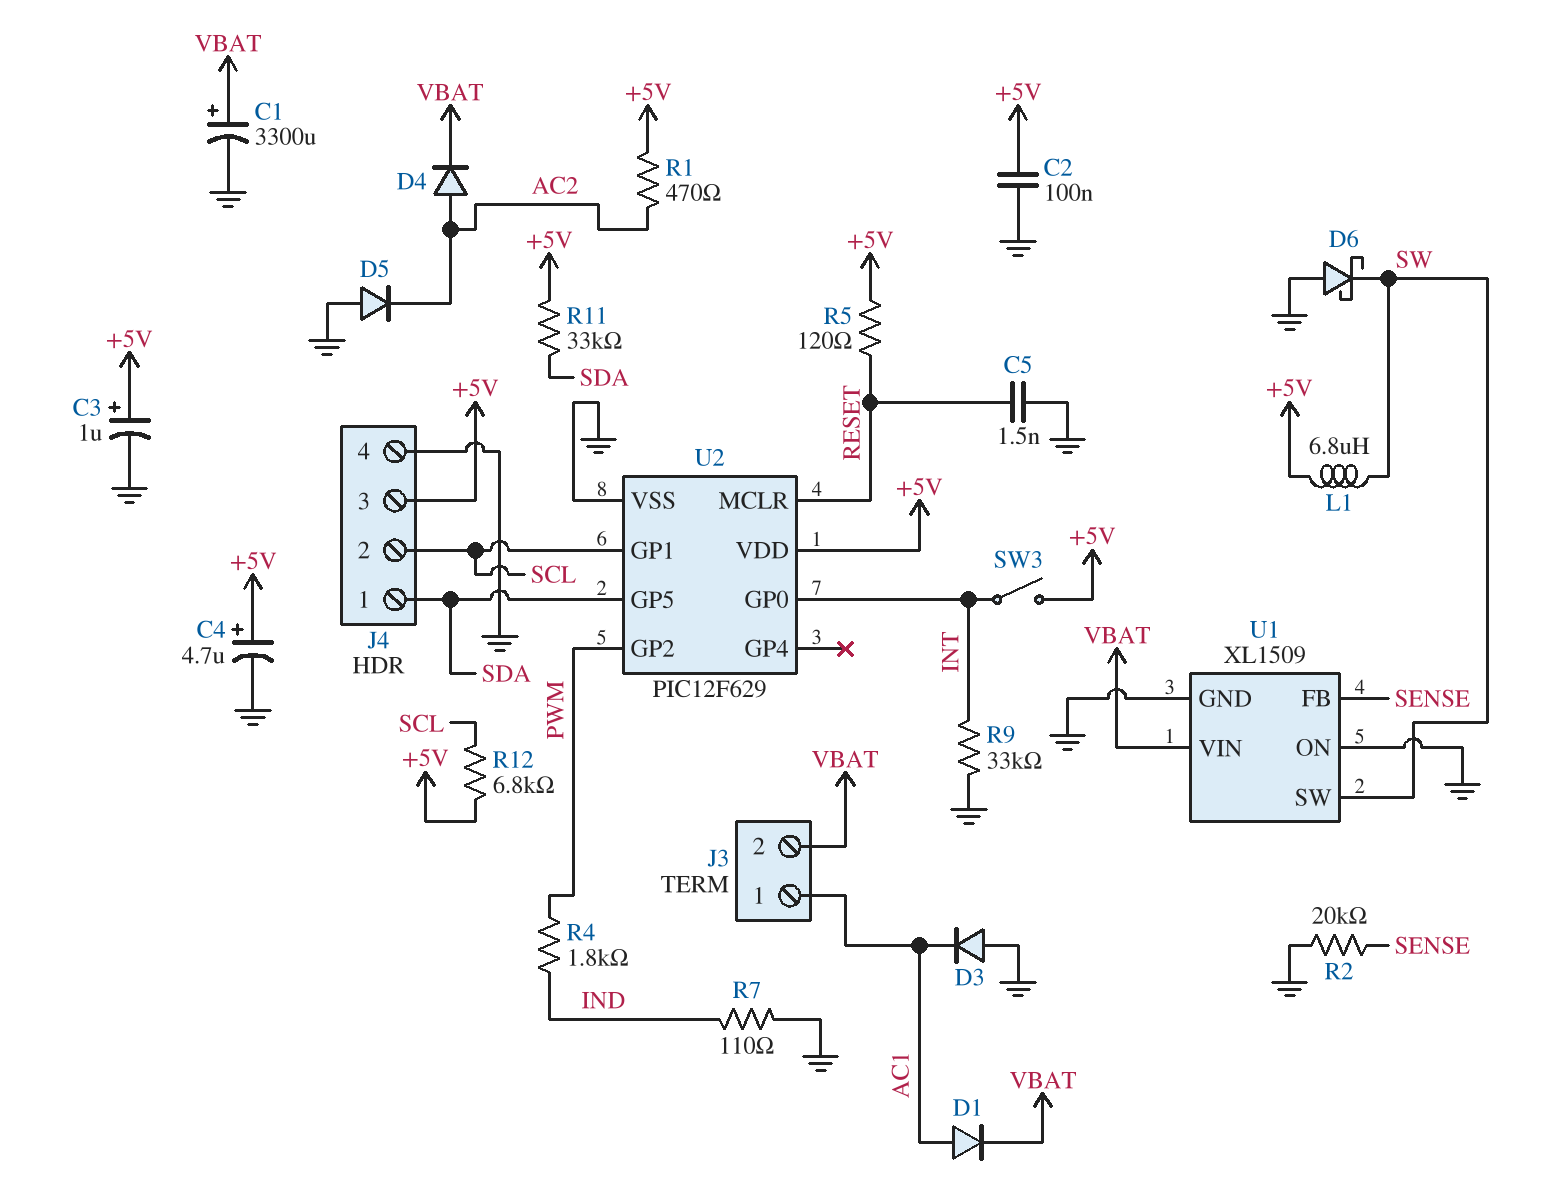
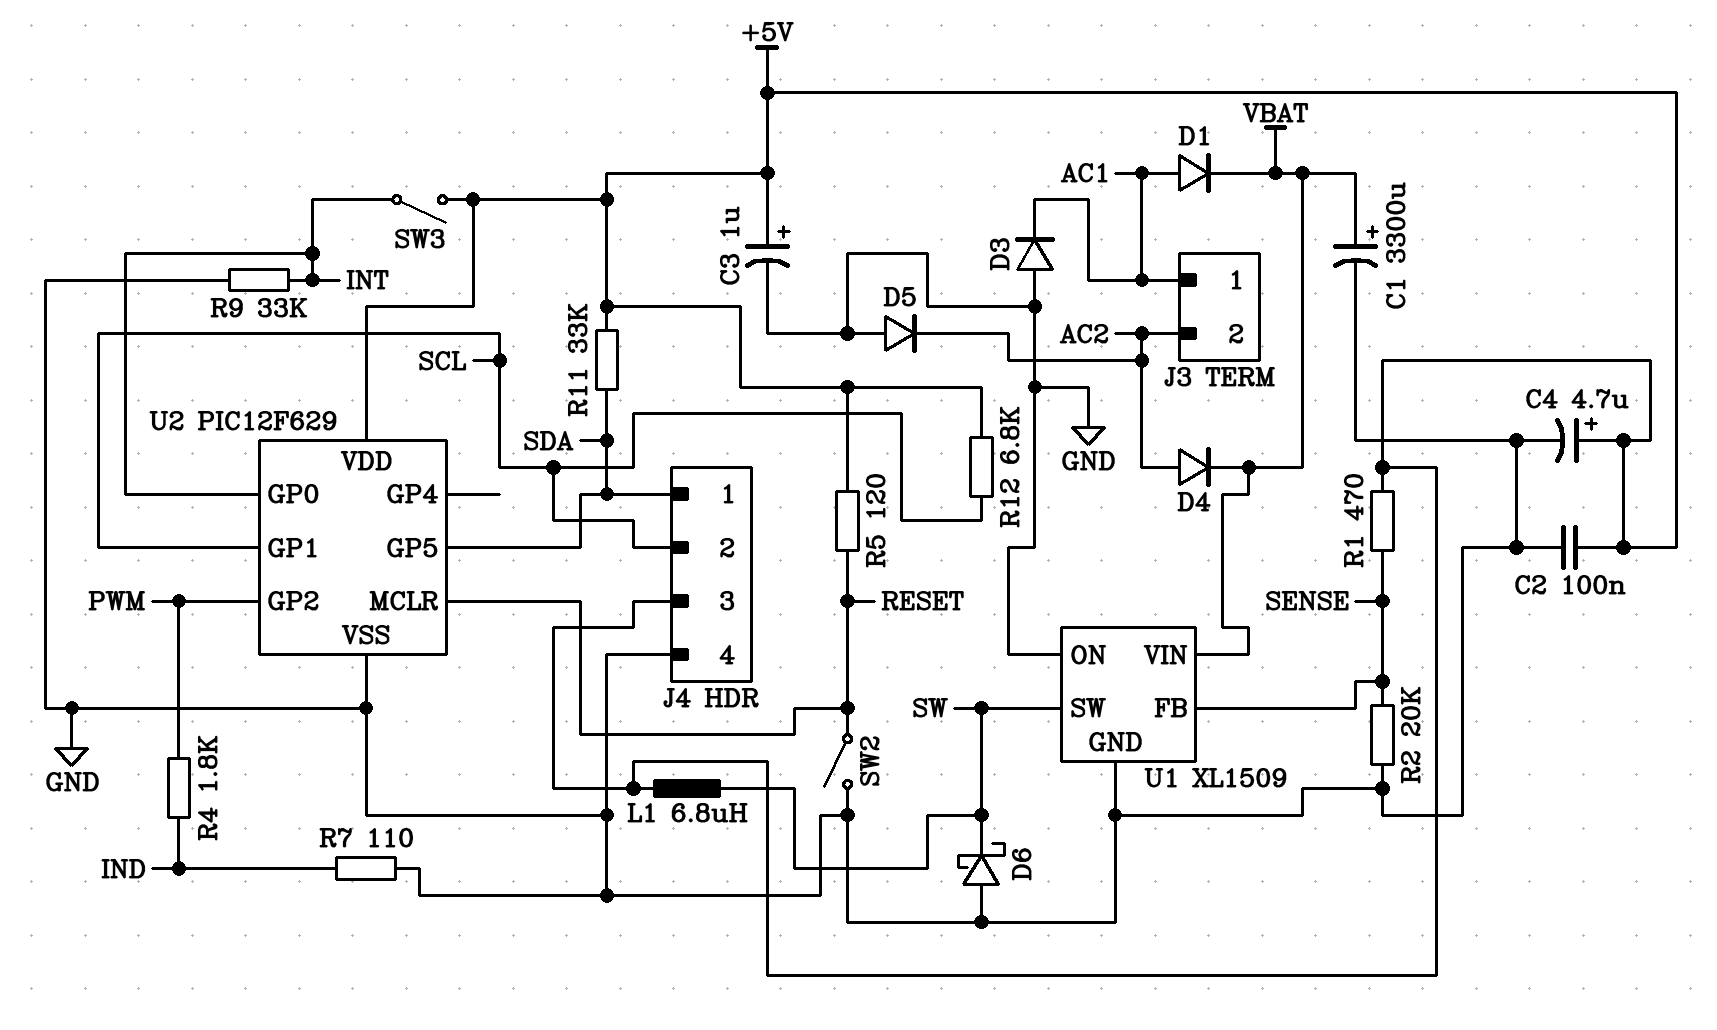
C5: 1.5nF (GND, RESET) -> none
J3 pin 2: VBAT -> AC2
R1: 470 (+5V, AC2) -> 470 (+5V, SENSE)
SW2: none -> switch (GND, RESET)

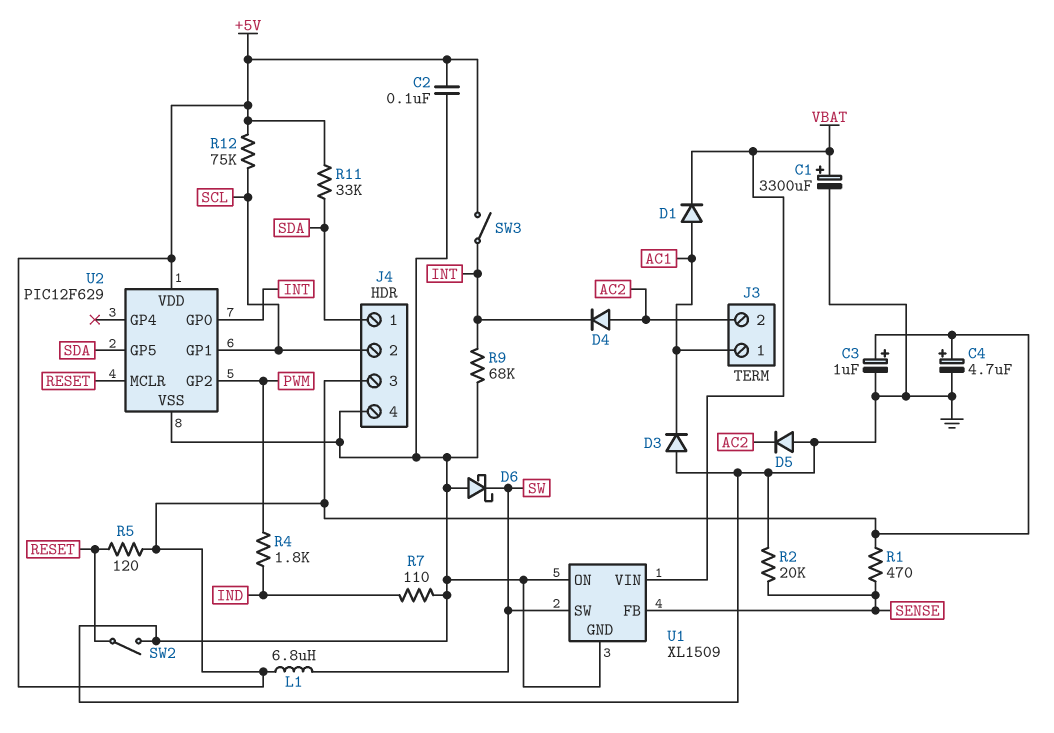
D4: diode (A AC2, K VBAT) -> diode (A AC2, K INT)
R9: 33k (GND, INT) -> 68k (GND, INT)
R12: 6.8k (+5V, SCL) -> 75k (+5V, SCL)

